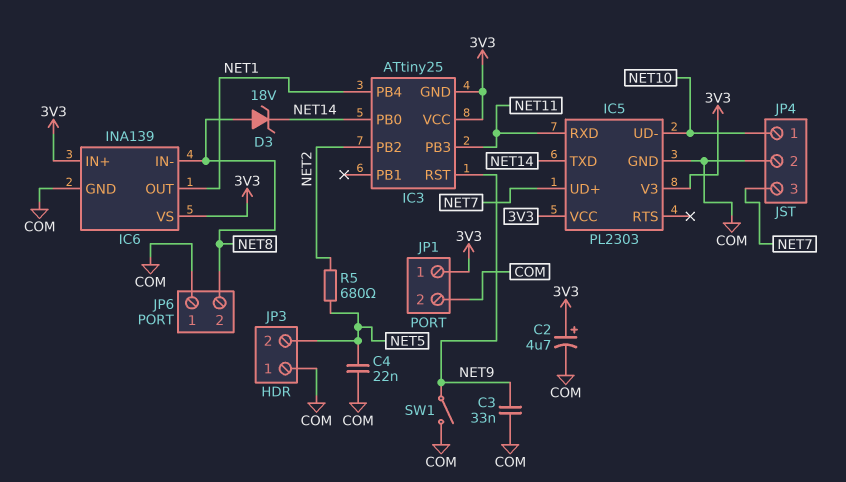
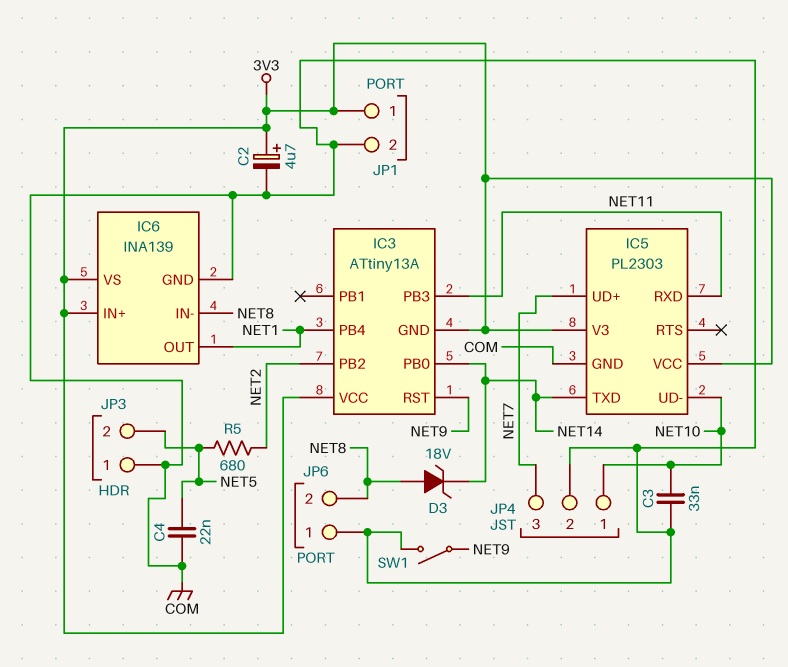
C3: 33nF (COM, NET9) -> 33nF (COM, NET10)
IC3: ATtiny25 -> ATtiny13A

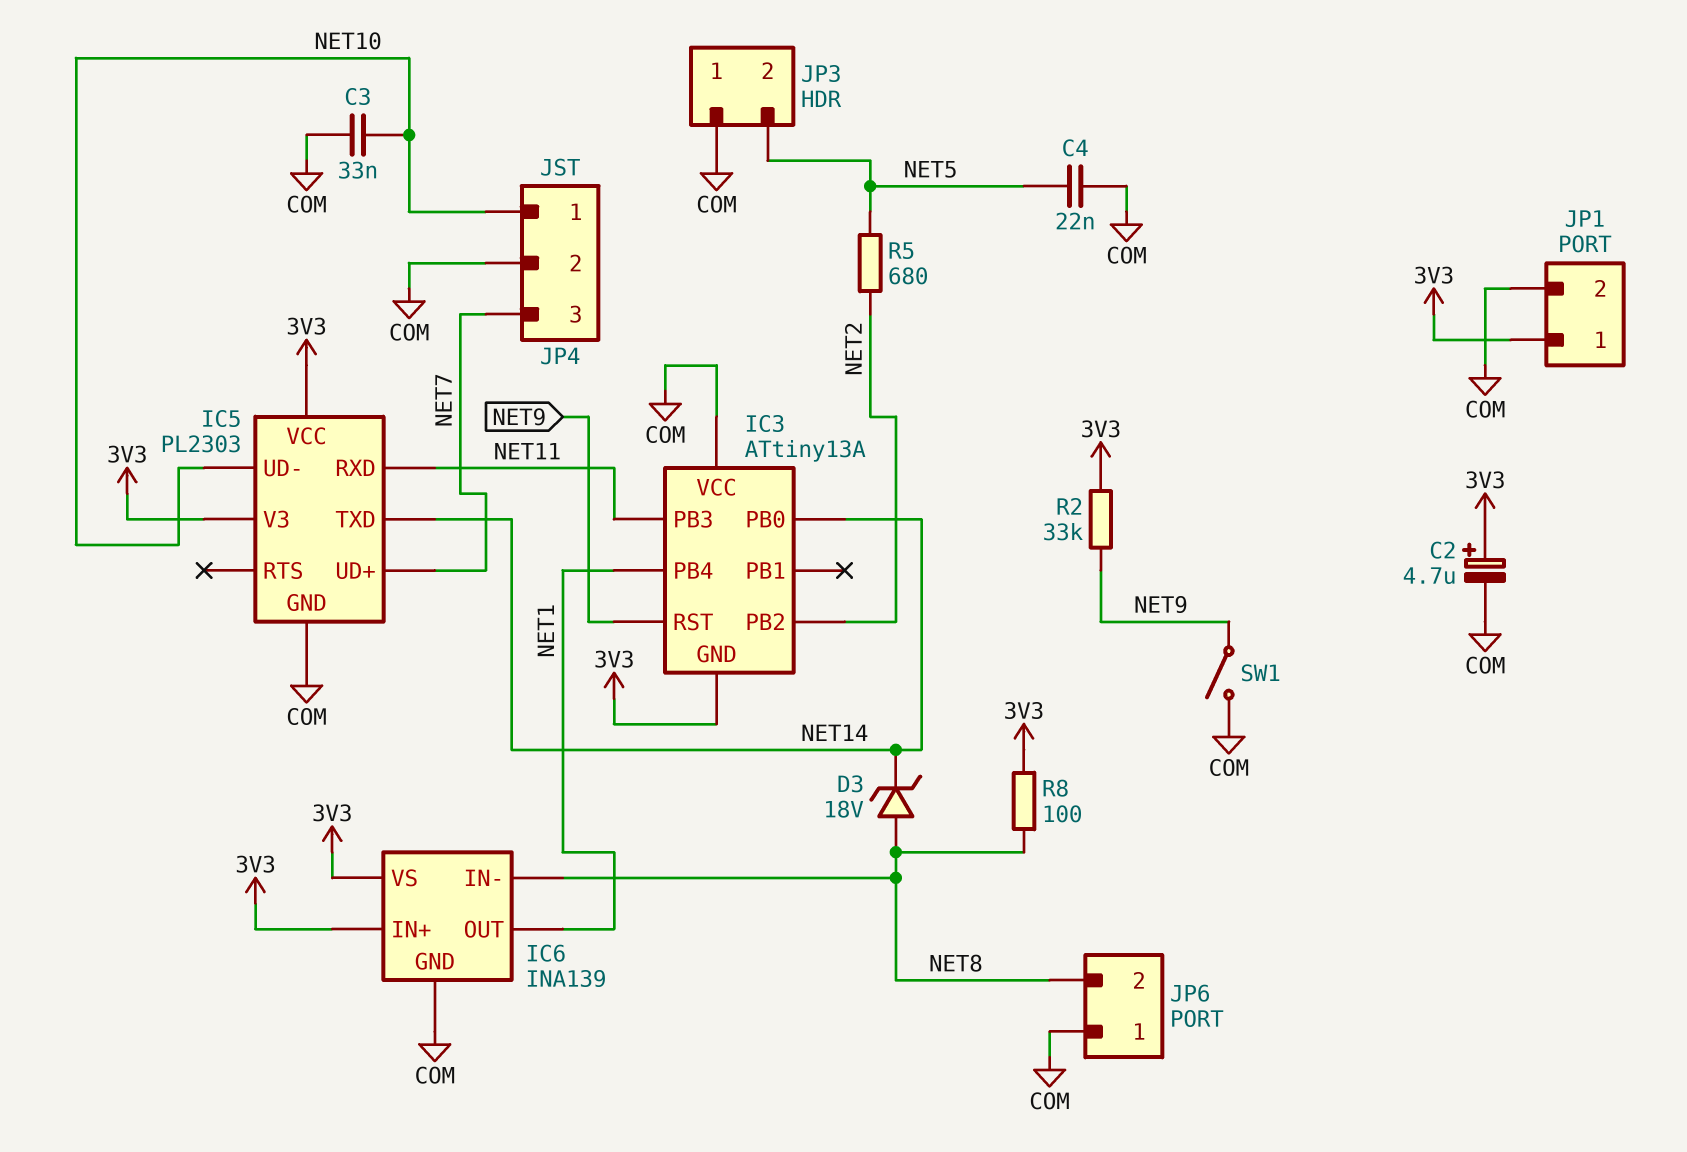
IC3 pin VCC: 3V3 -> COM
R2: none -> 33k (3V3, NET9)
R8: none -> 100 (3V3, NET8)

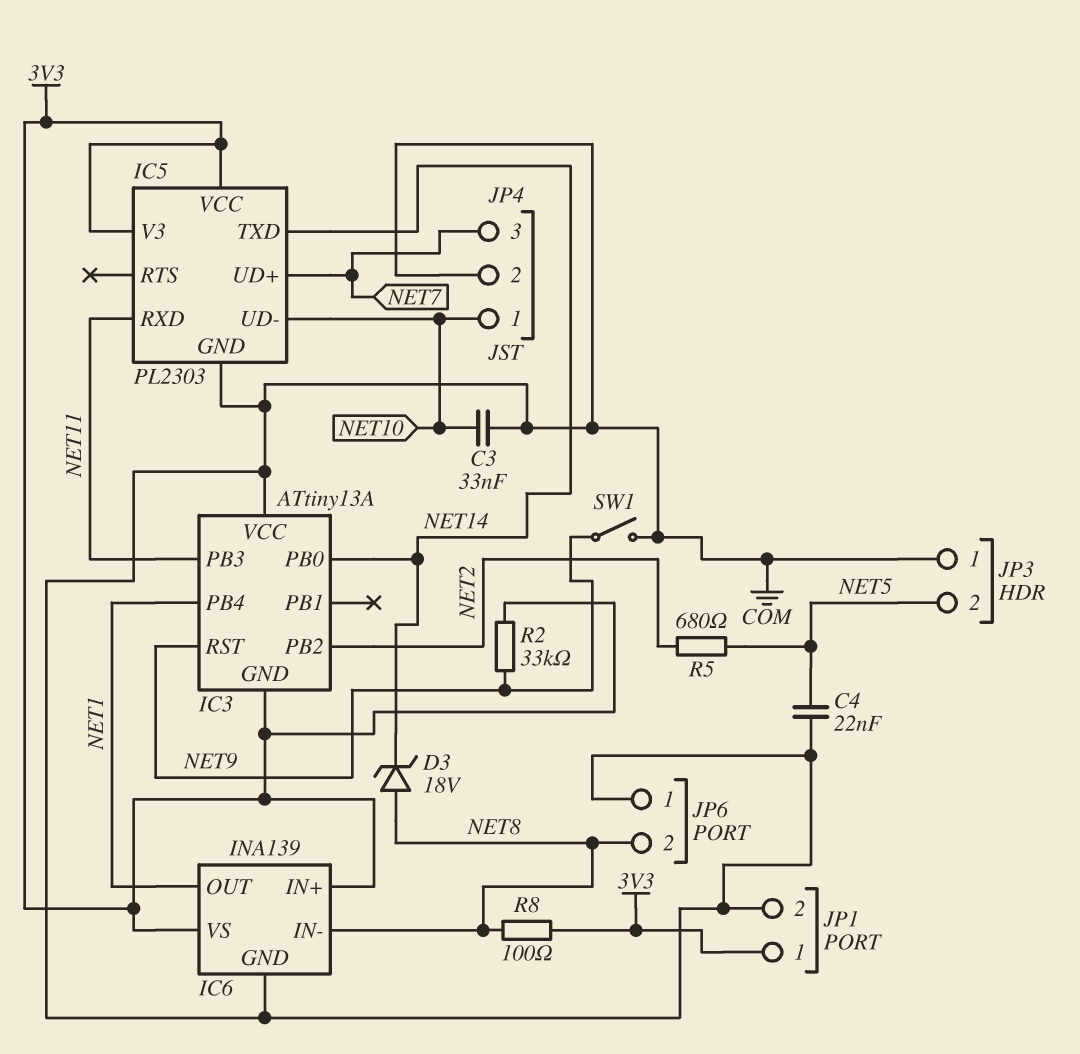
C2: 4.7uF (plus 3V3, minus COM) -> none

